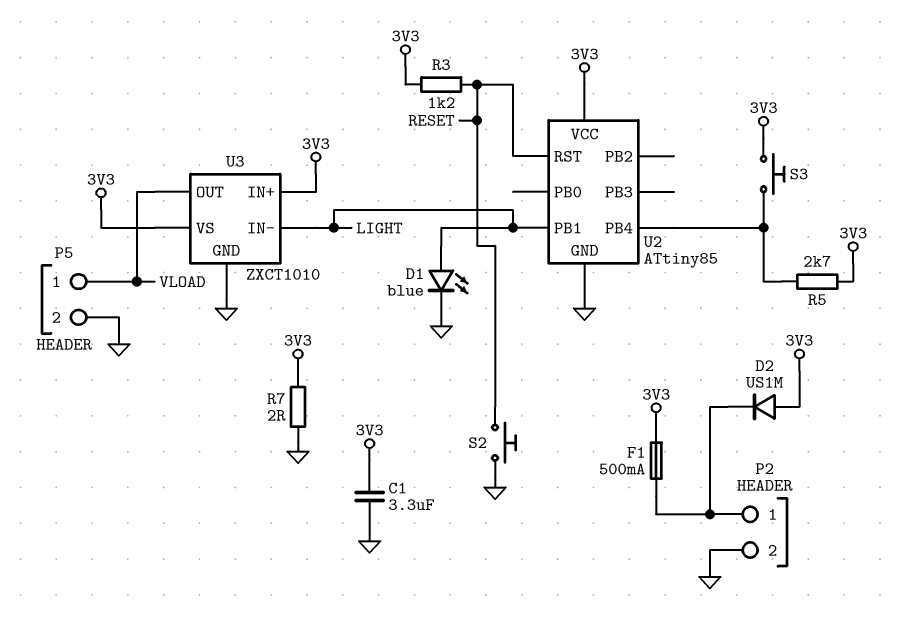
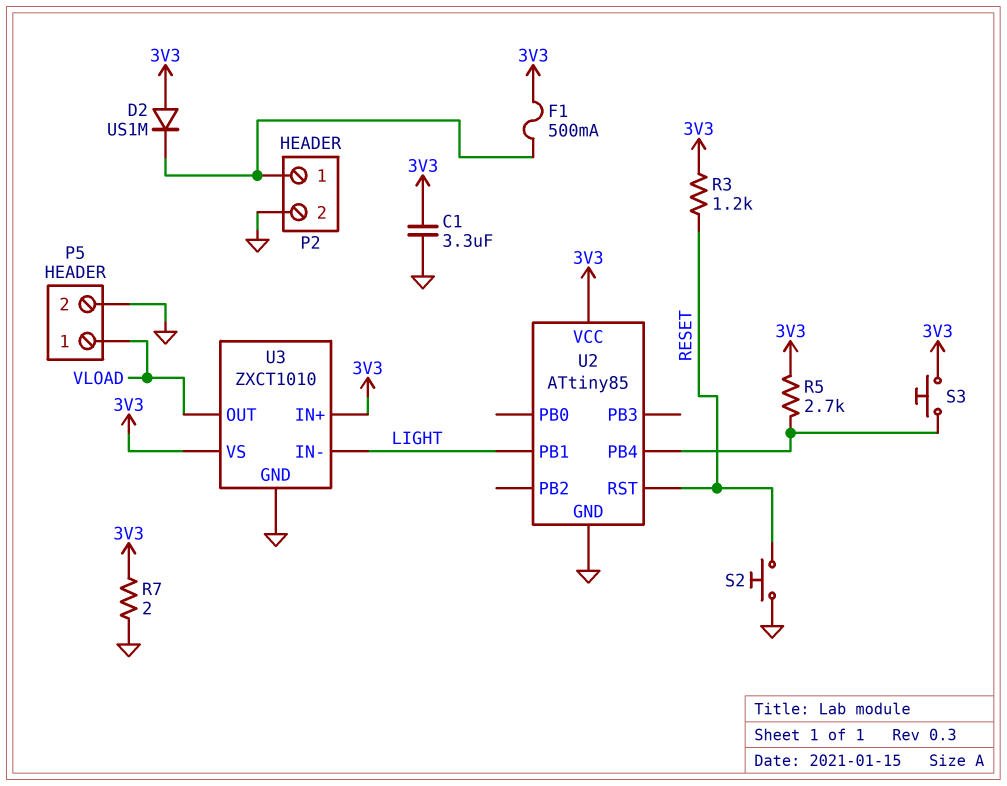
D1: LED blue (A LIGHT, K GND) -> none

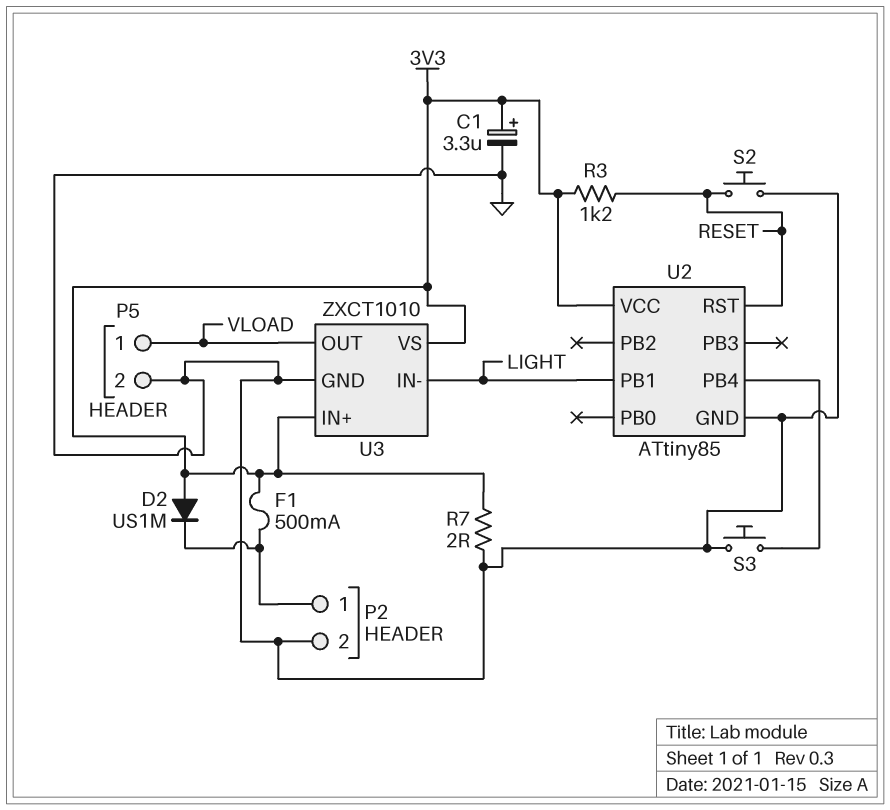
C1: 3.3uF (3V3, GND) -> 3.3uF (plus 3V3, minus GND)
R5: 2.7k (3V3, U2/PB4) -> none
S3: button (3V3, U2/PB4) -> button (GND, U2/PB4)

